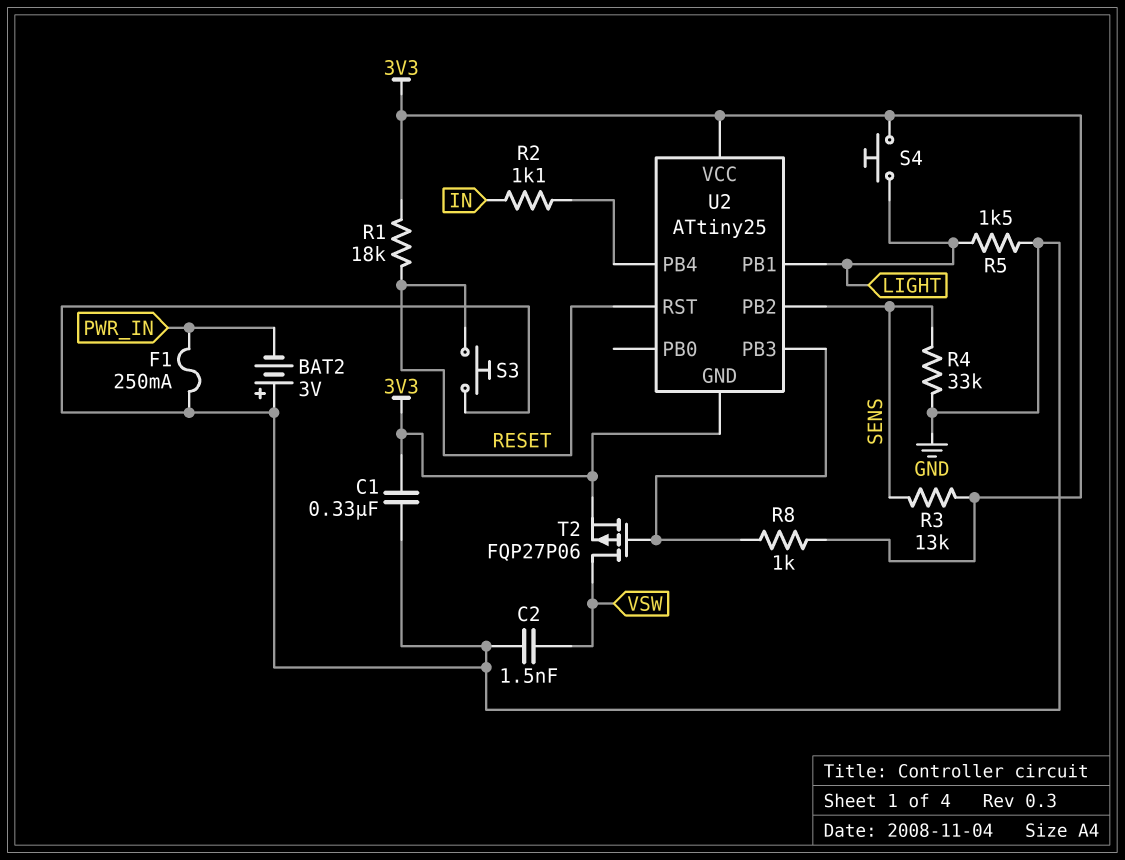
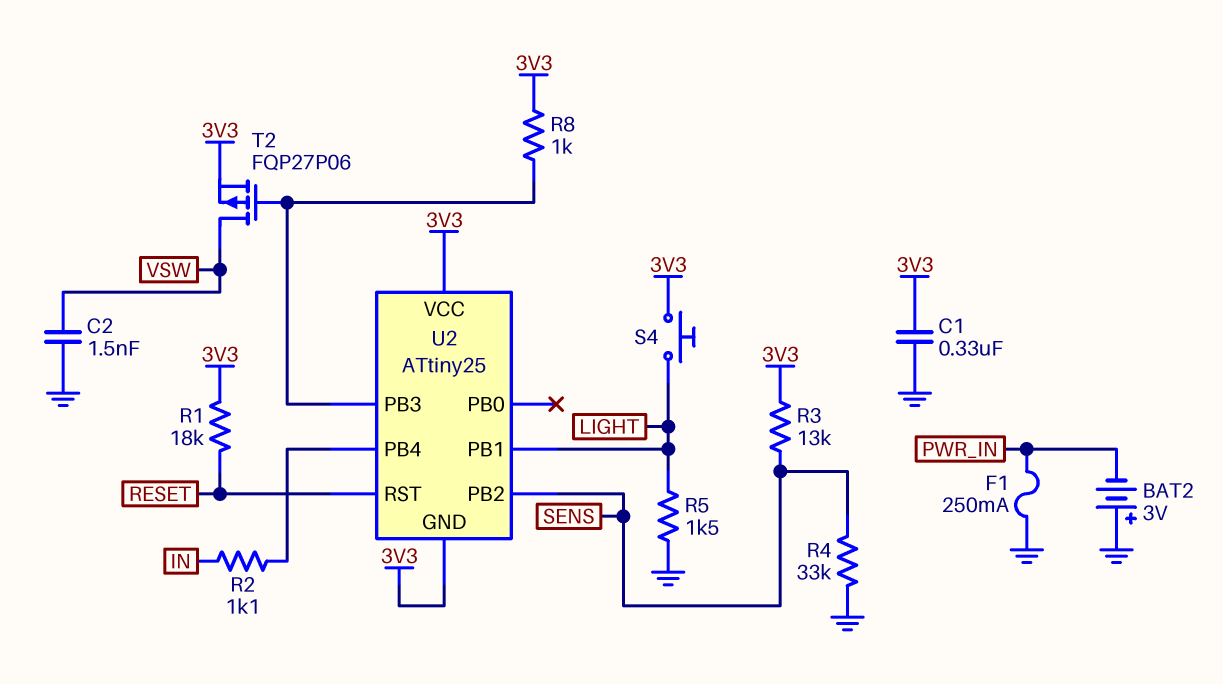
S3: button (GND, RESET) -> none

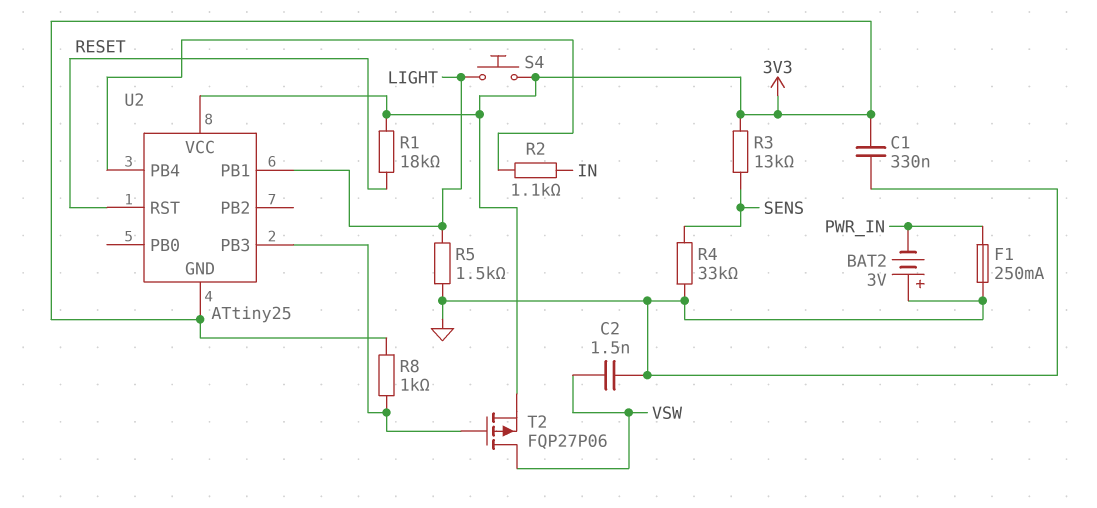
U2 pin PB2: SENS -> none

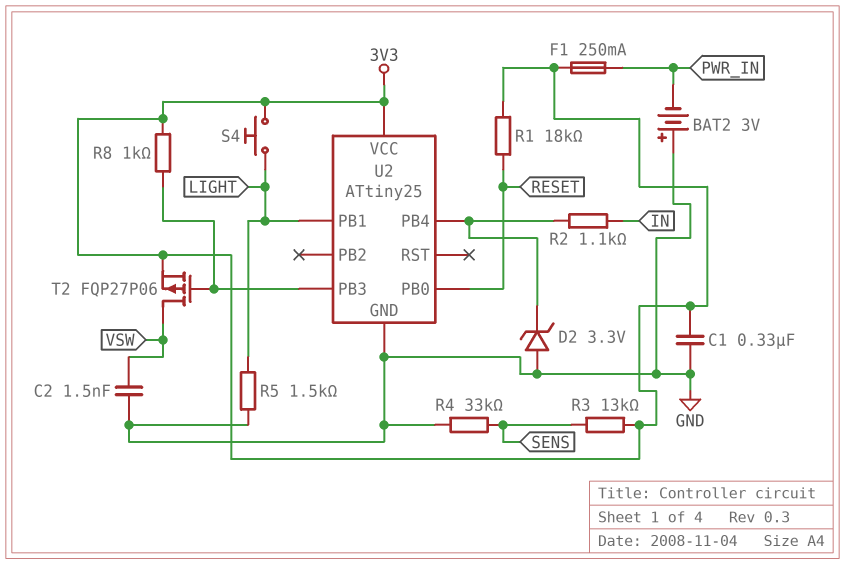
D2: none -> zener 3.3V (A GND, K U2/PB4)
F1: 250mA (GND, PWR_IN) -> 250mA (3V3, PWR_IN)
U2 pin GND: 3V3 -> GND
U2 pin PB0: none -> RESET
U2 pin RST: RESET -> none

